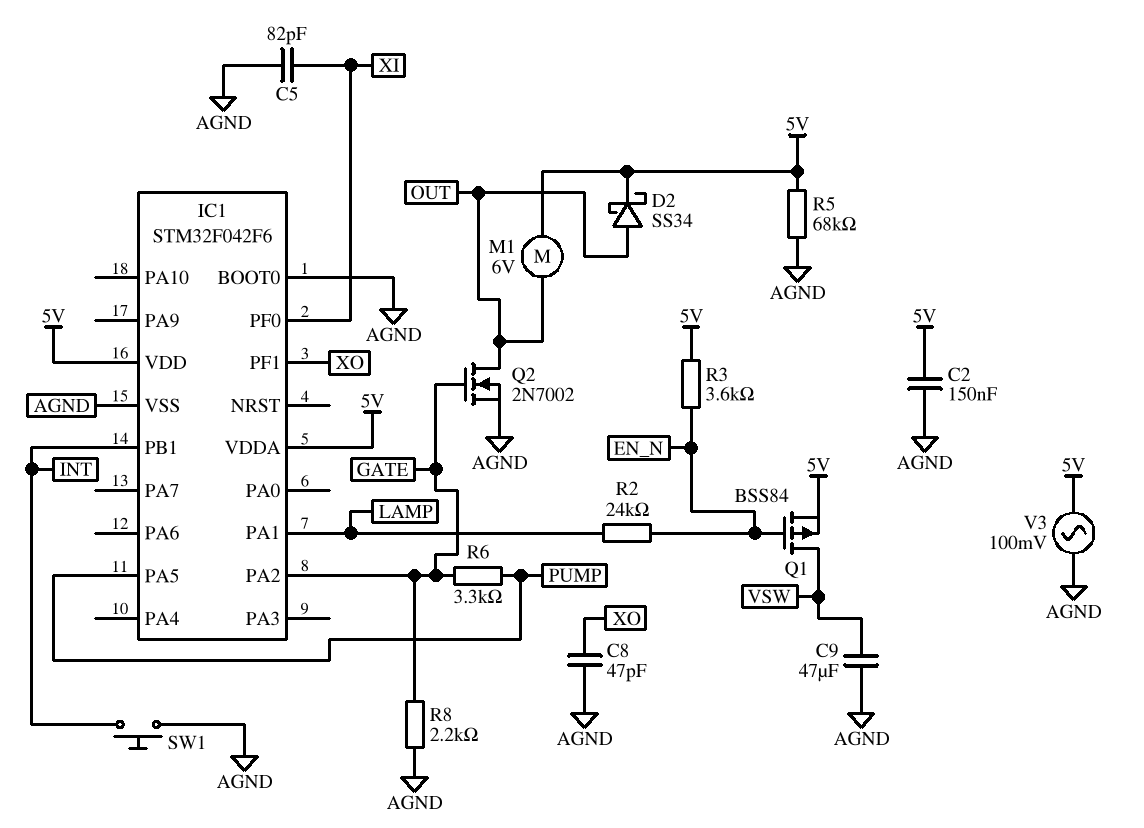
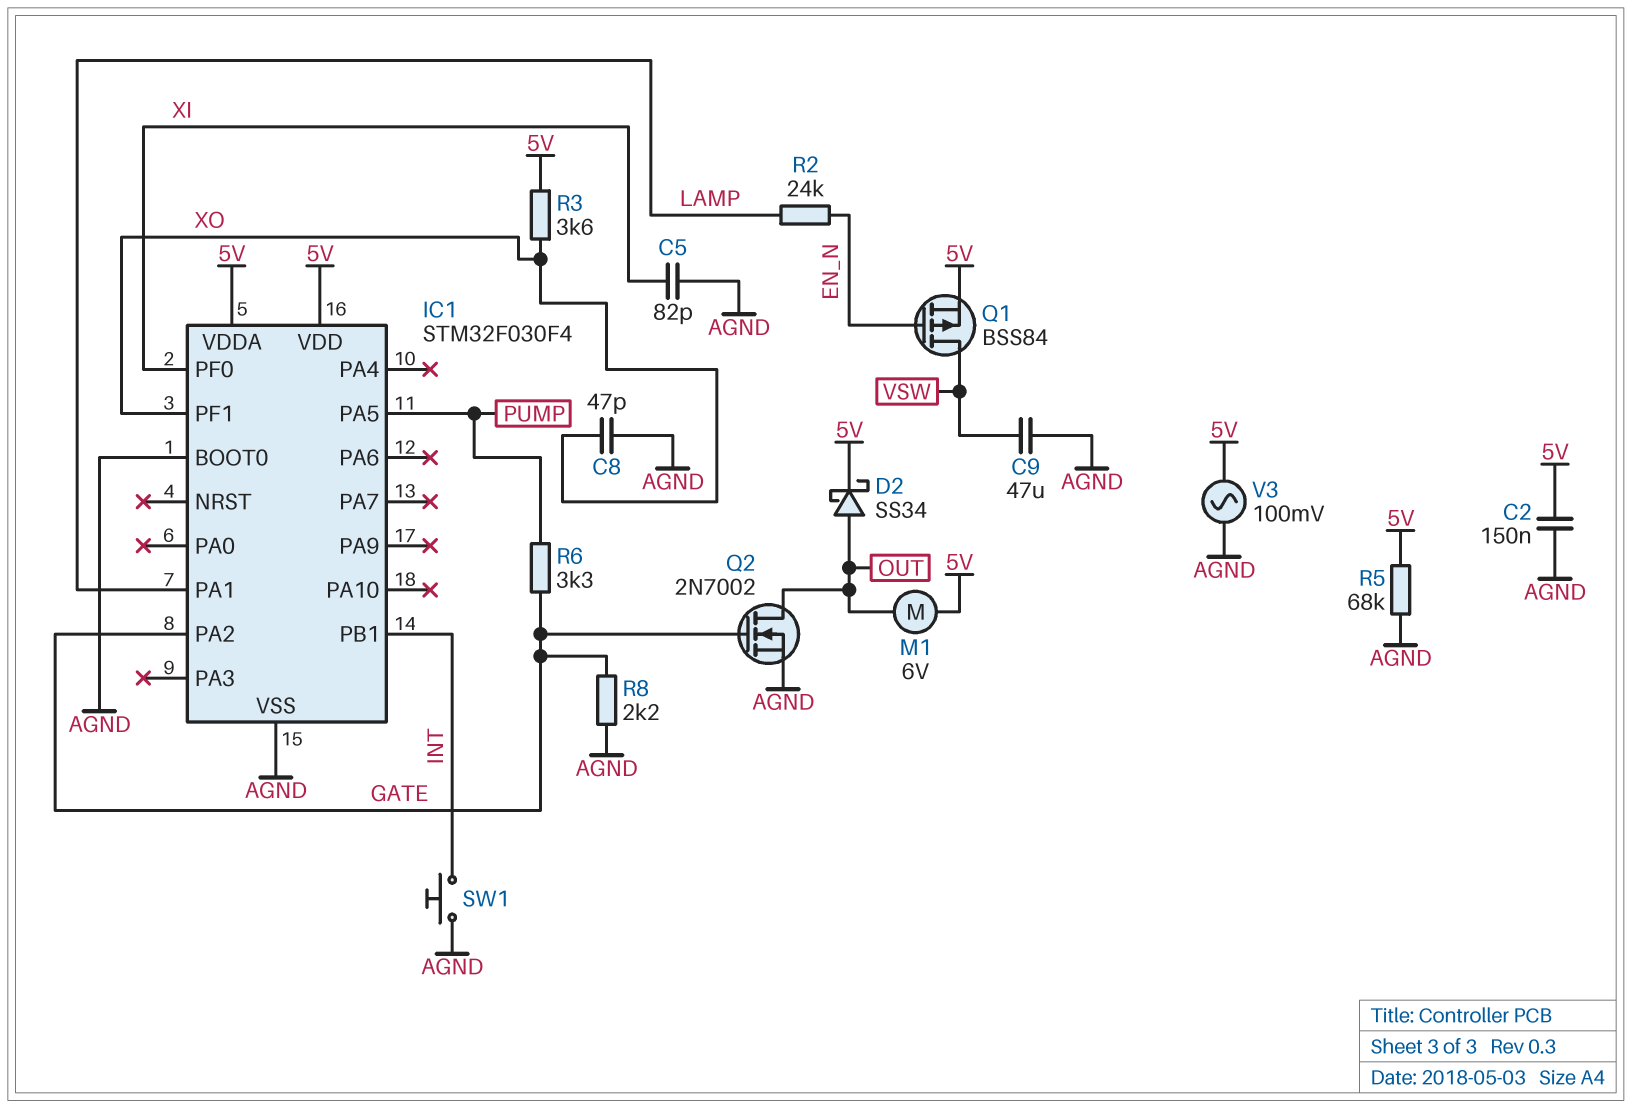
IC1: STM32F042F6 -> STM32F030F4
R3: 3.6k (5V, EN_N) -> 3.6k (5V, XO)

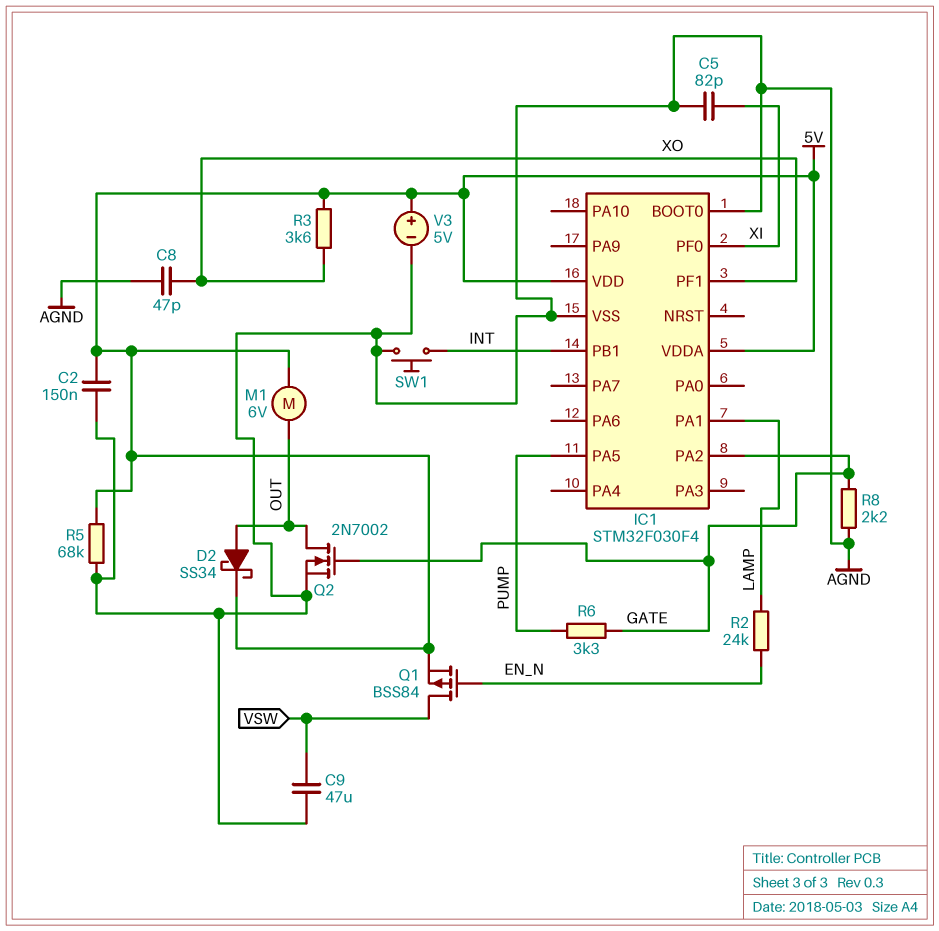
V3: AC 100mV (5V, AGND) -> 5V (plus 5V, minus AGND)

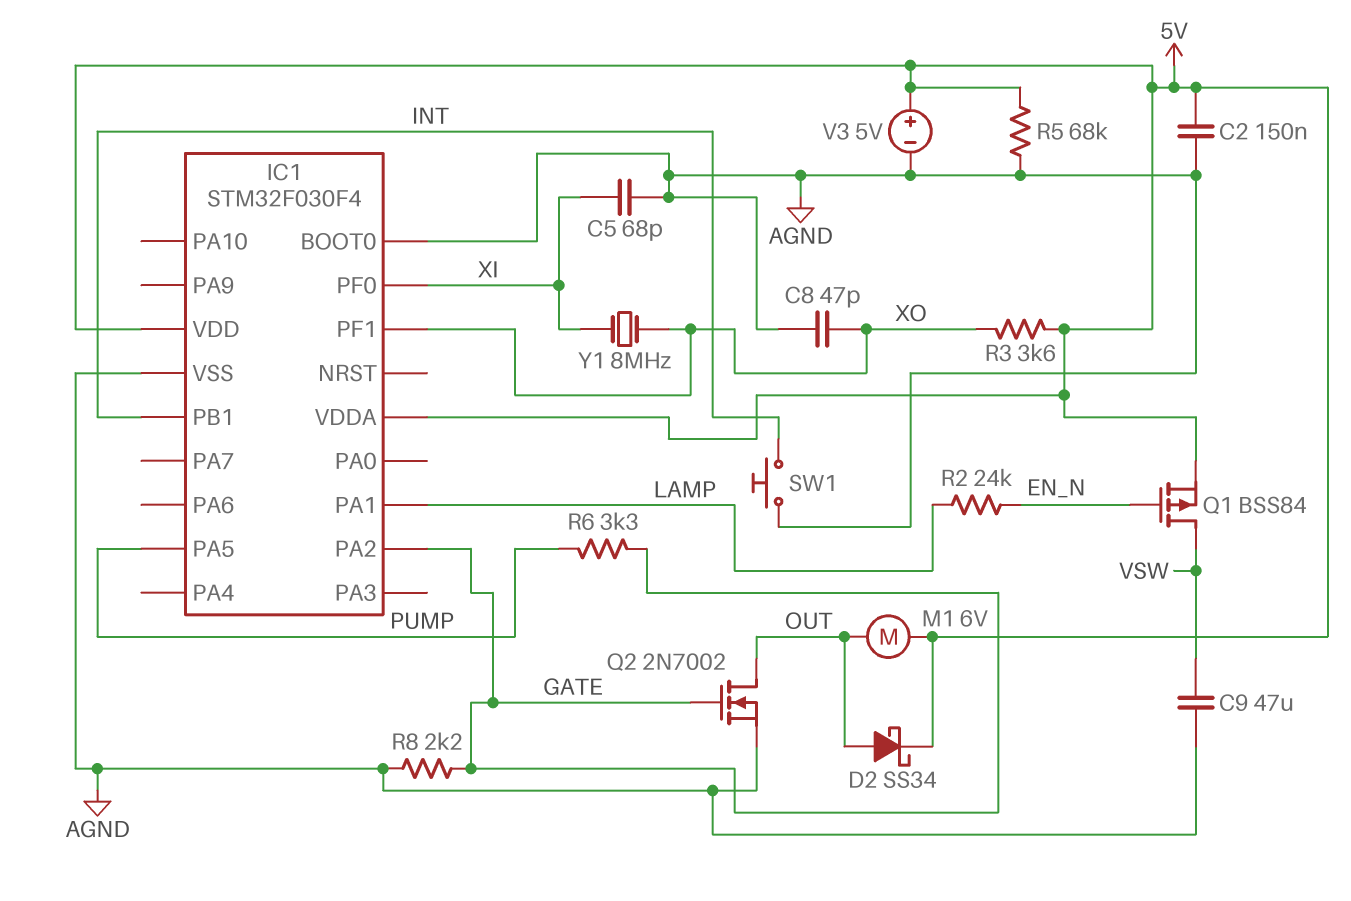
C5: 82pF (AGND, XI) -> 68pF (AGND, XI)
Y1: none -> 8MHz (XI, XO)

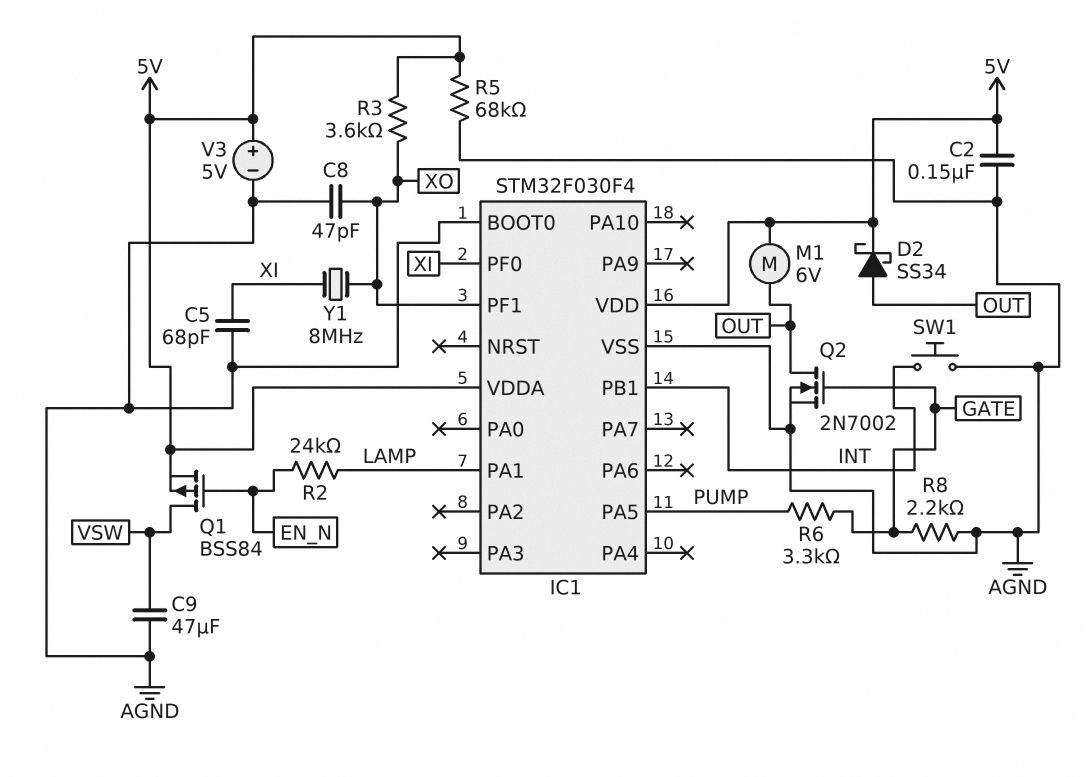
IC1 pin PA2: GATE -> none

